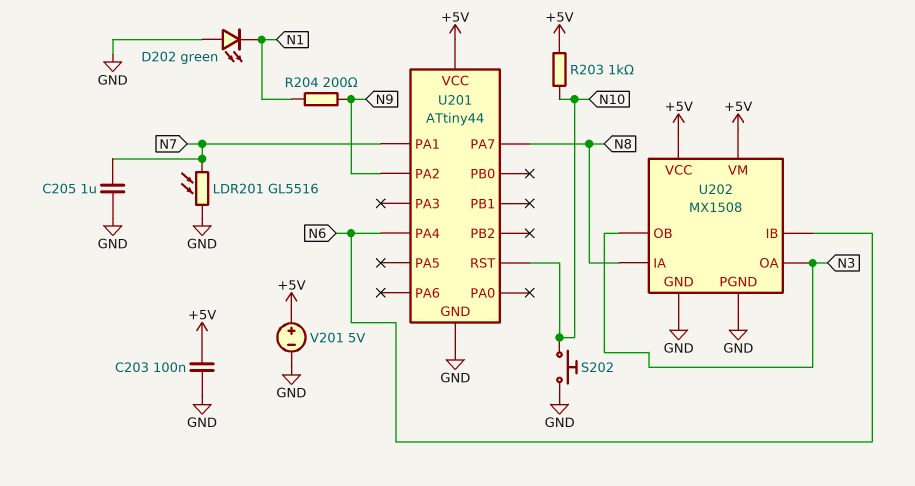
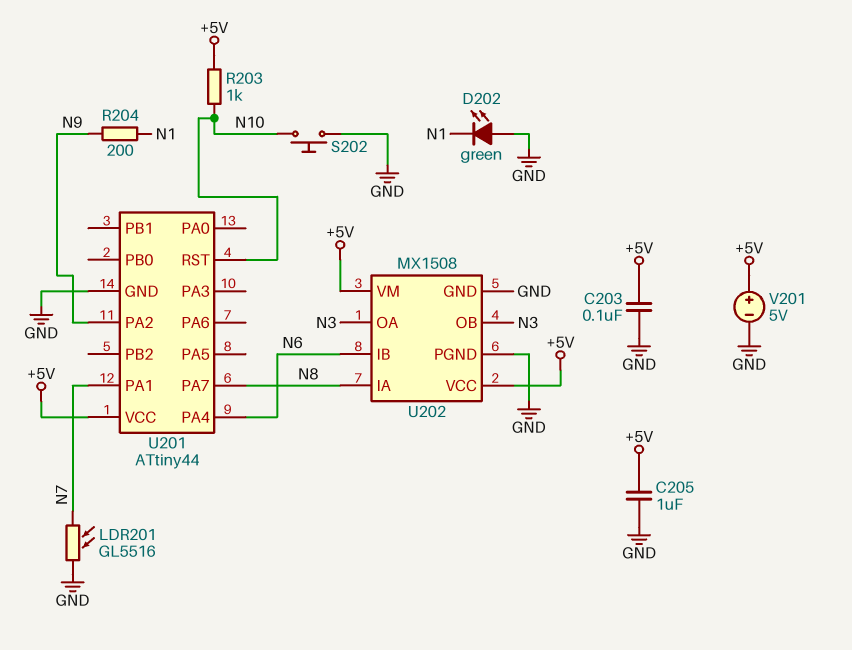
C205: 1uF (GND, N7) -> 1uF (+5V, GND)

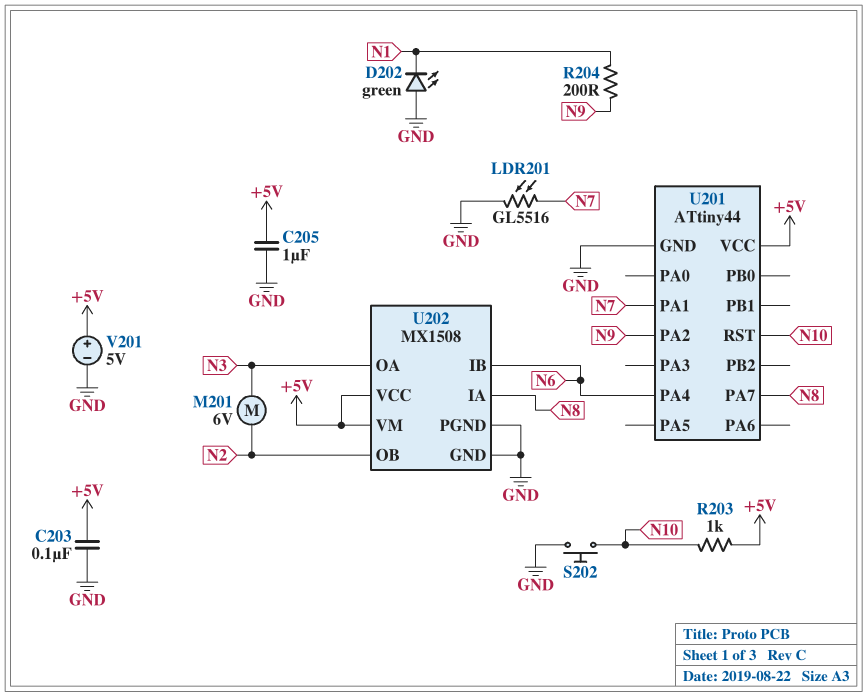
M201: none -> motor 6V (N2, N3)
U202 pin OB: N3 -> N2

